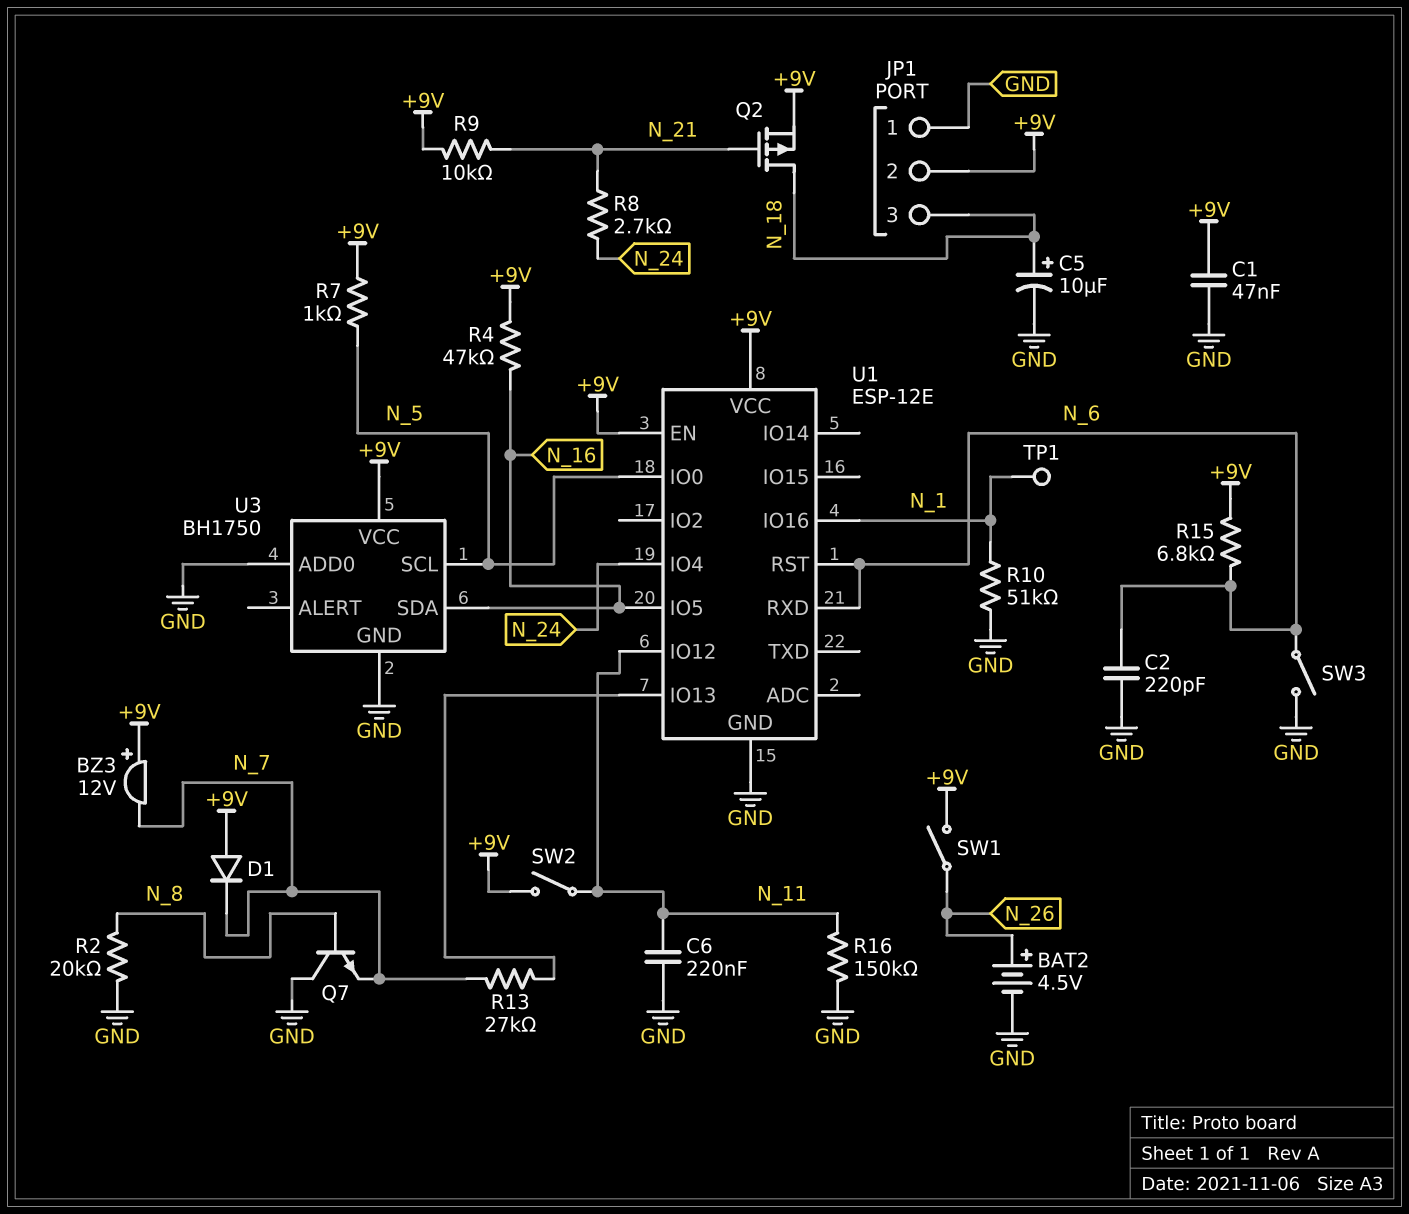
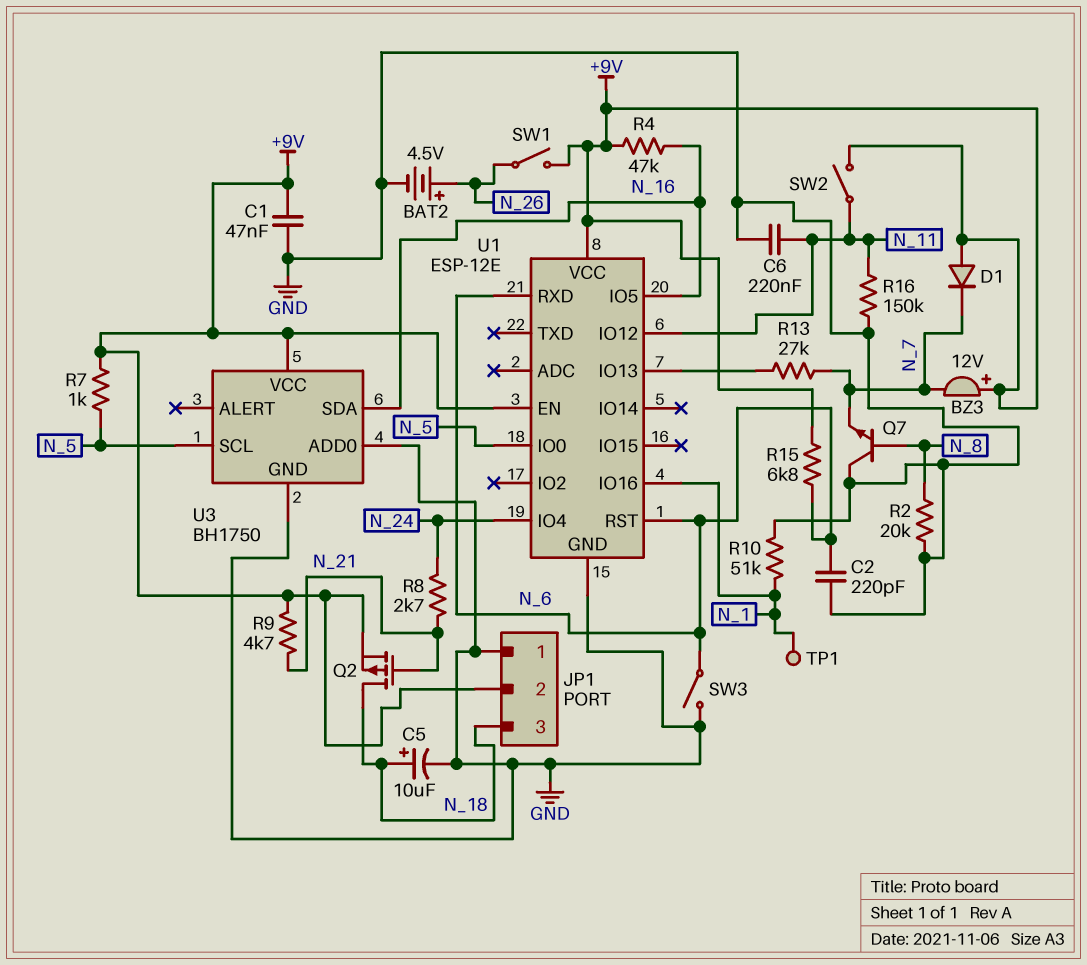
R9: 10k (+9V, N_21) -> 4.7k (+9V, N_21)

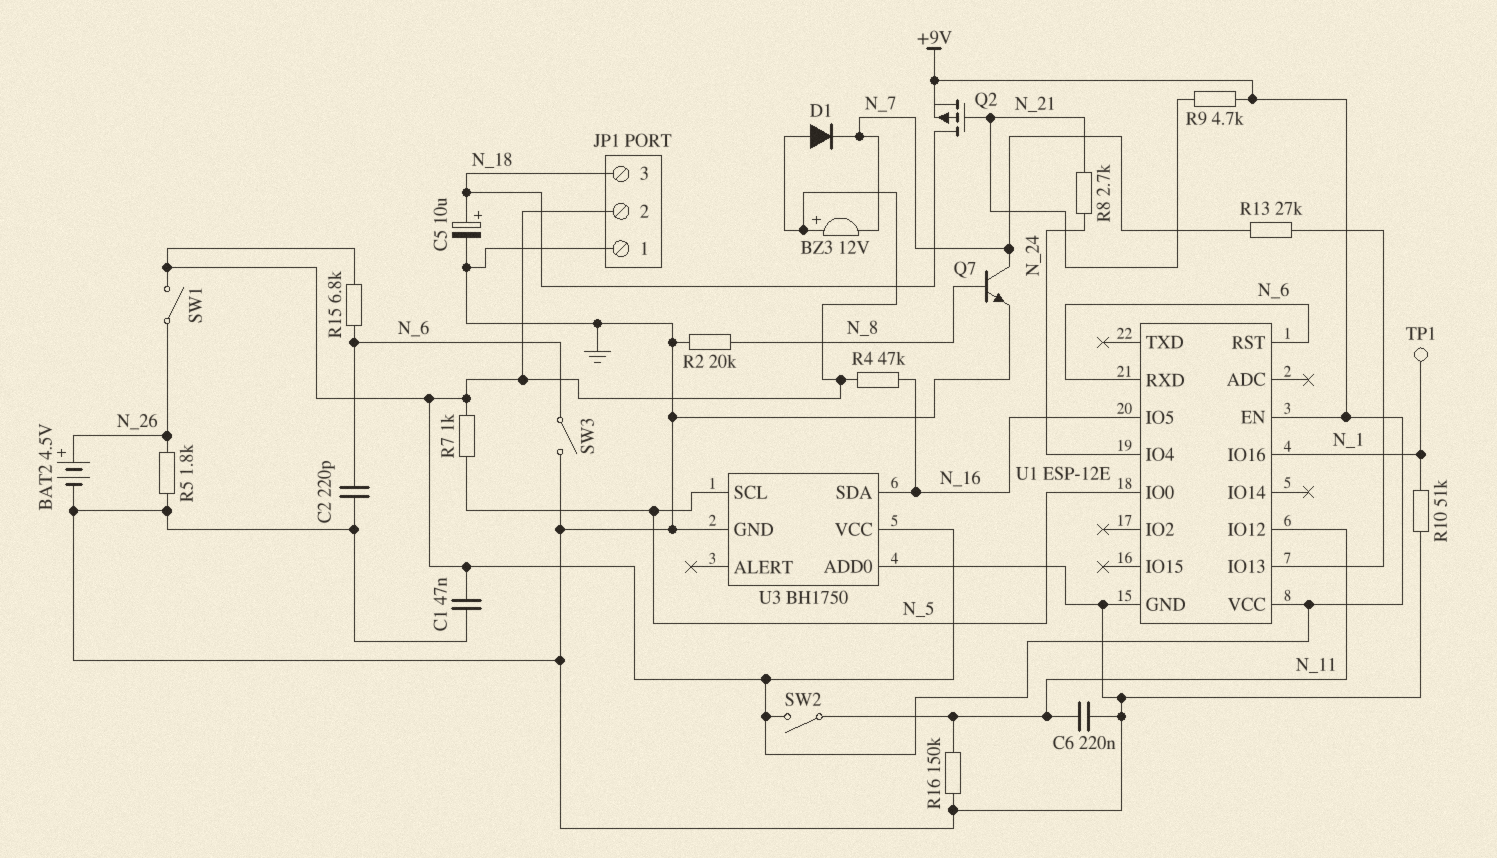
Q7: NPN (B N_8, C GND, E N_7) -> NPN (B N_8, C N_7, E GND)
R5: none -> 1.8k (GND, N_26)

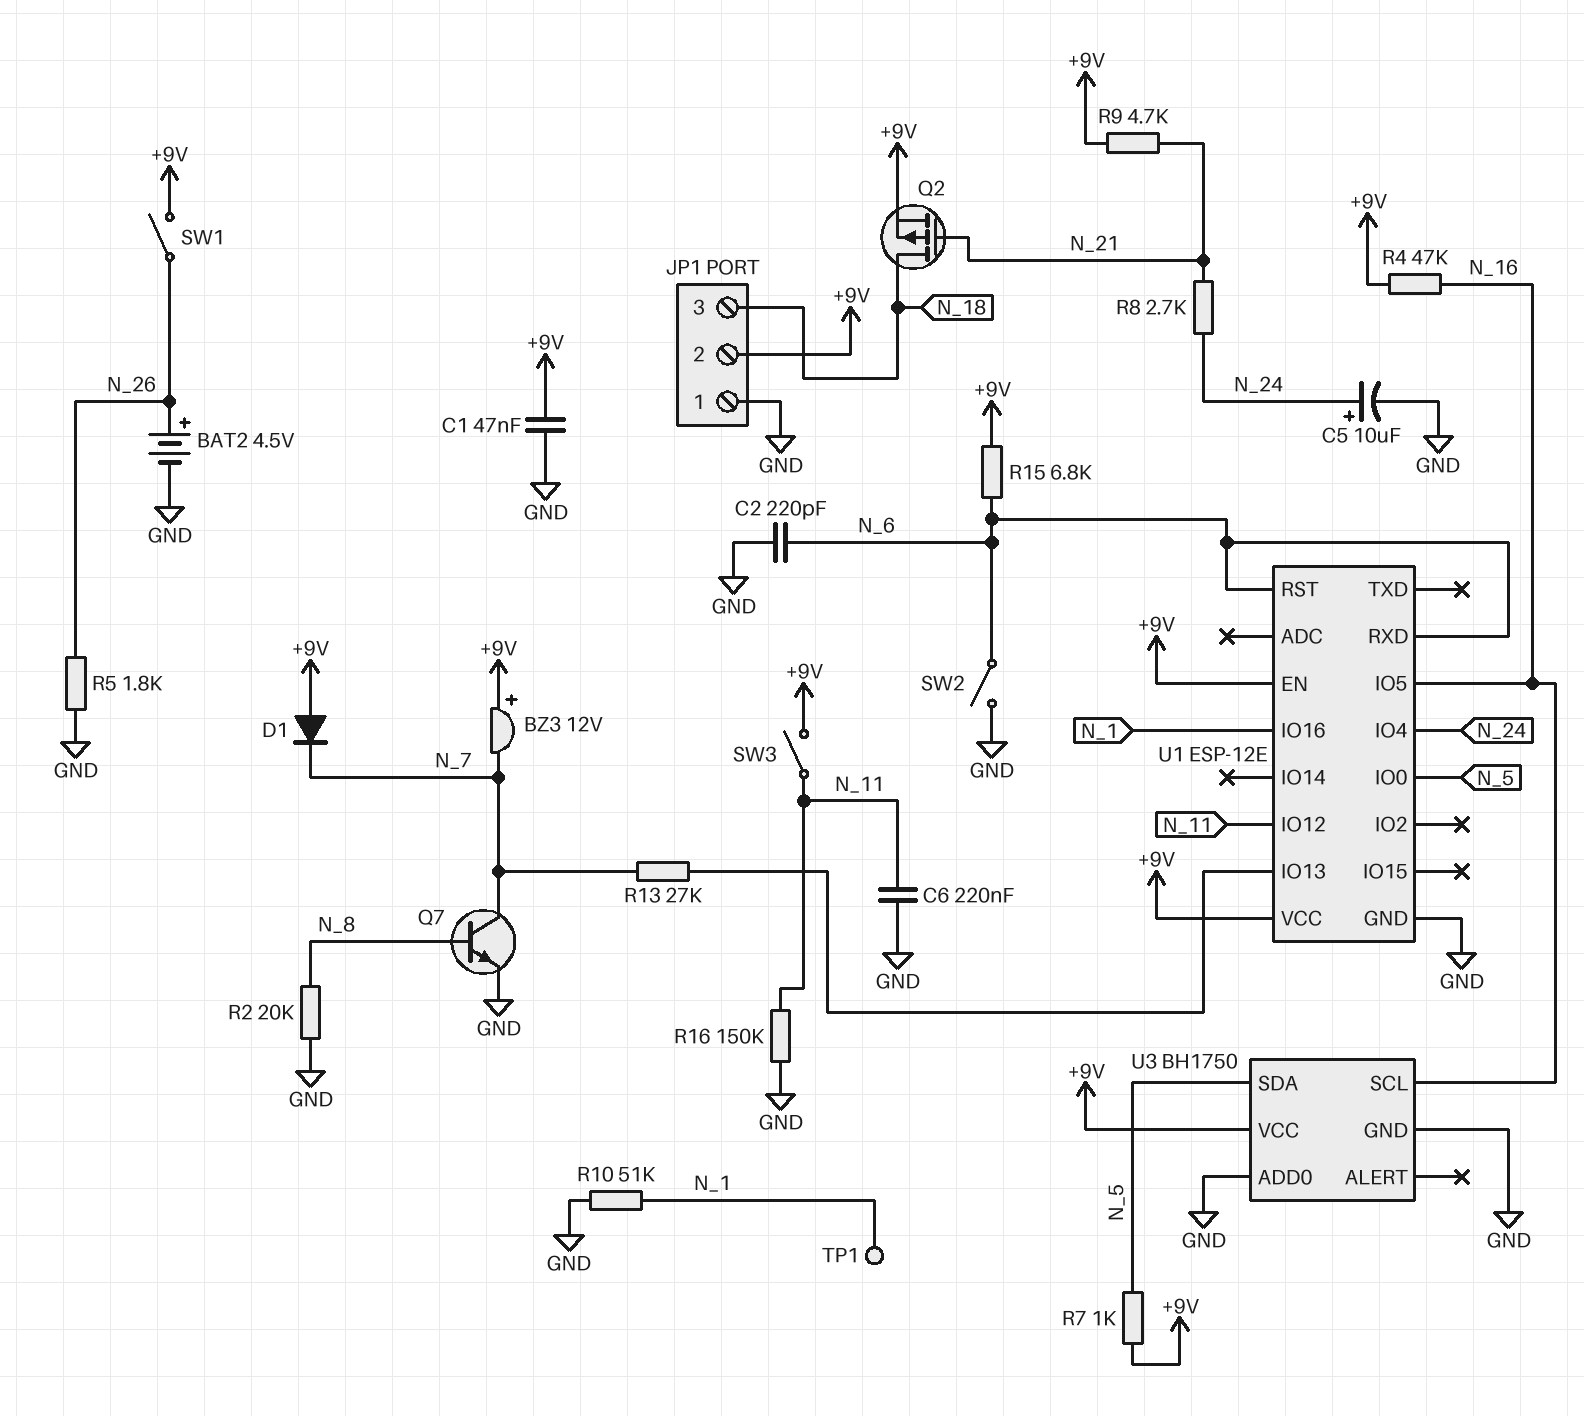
C5: 10uF (plus N_18, minus GND) -> 10uF (plus N_24, minus GND)
SW2: switch (+9V, N_11) -> switch (GND, N_6)
SW3: switch (GND, N_6) -> switch (+9V, N_11)
U3 pin SCL: N_5 -> N_16
U3 pin SDA: N_16 -> N_5

